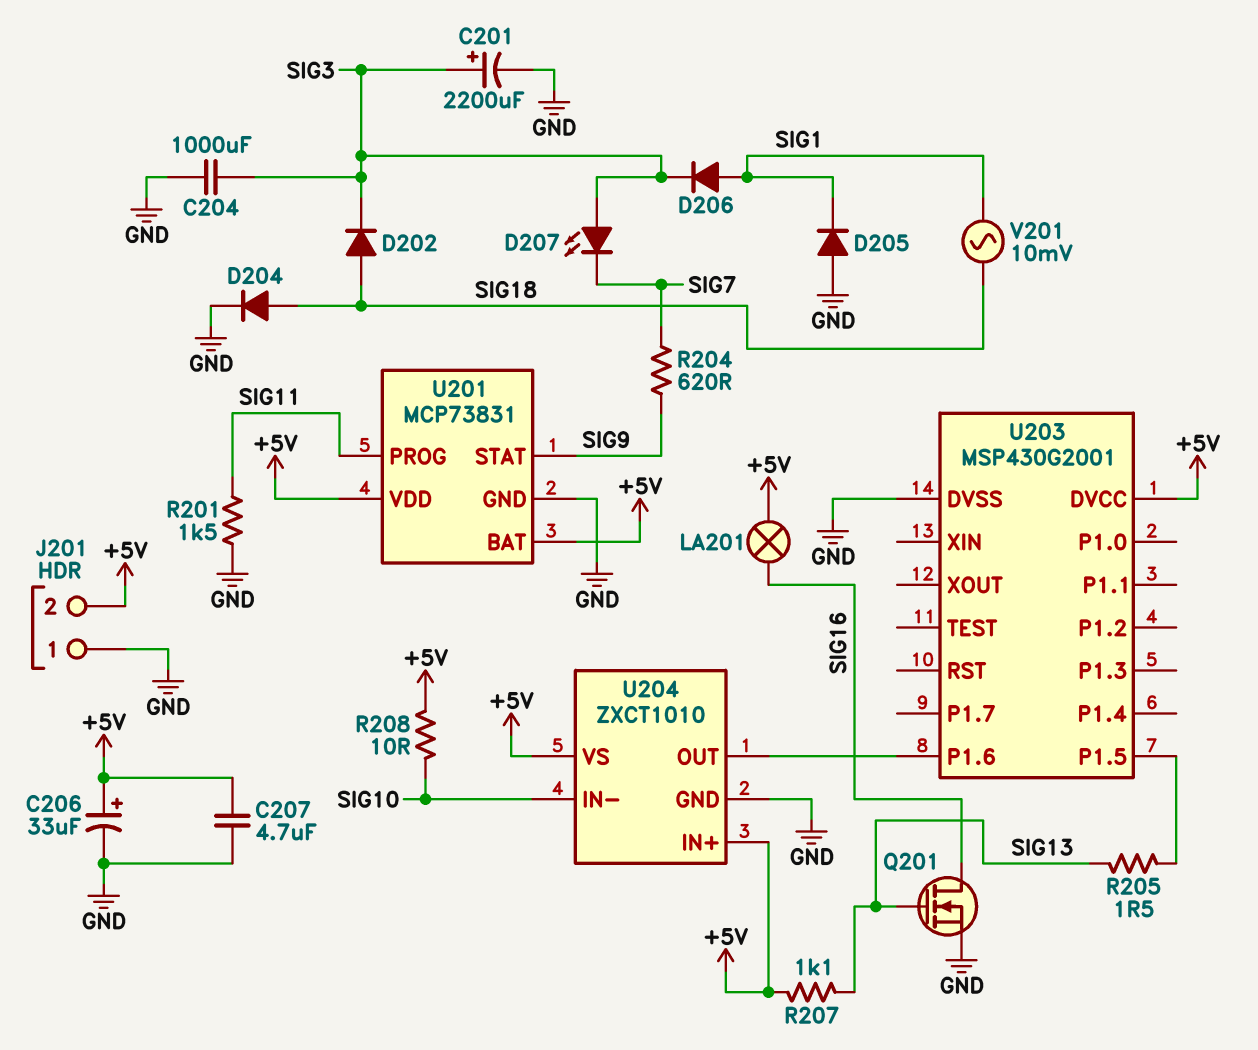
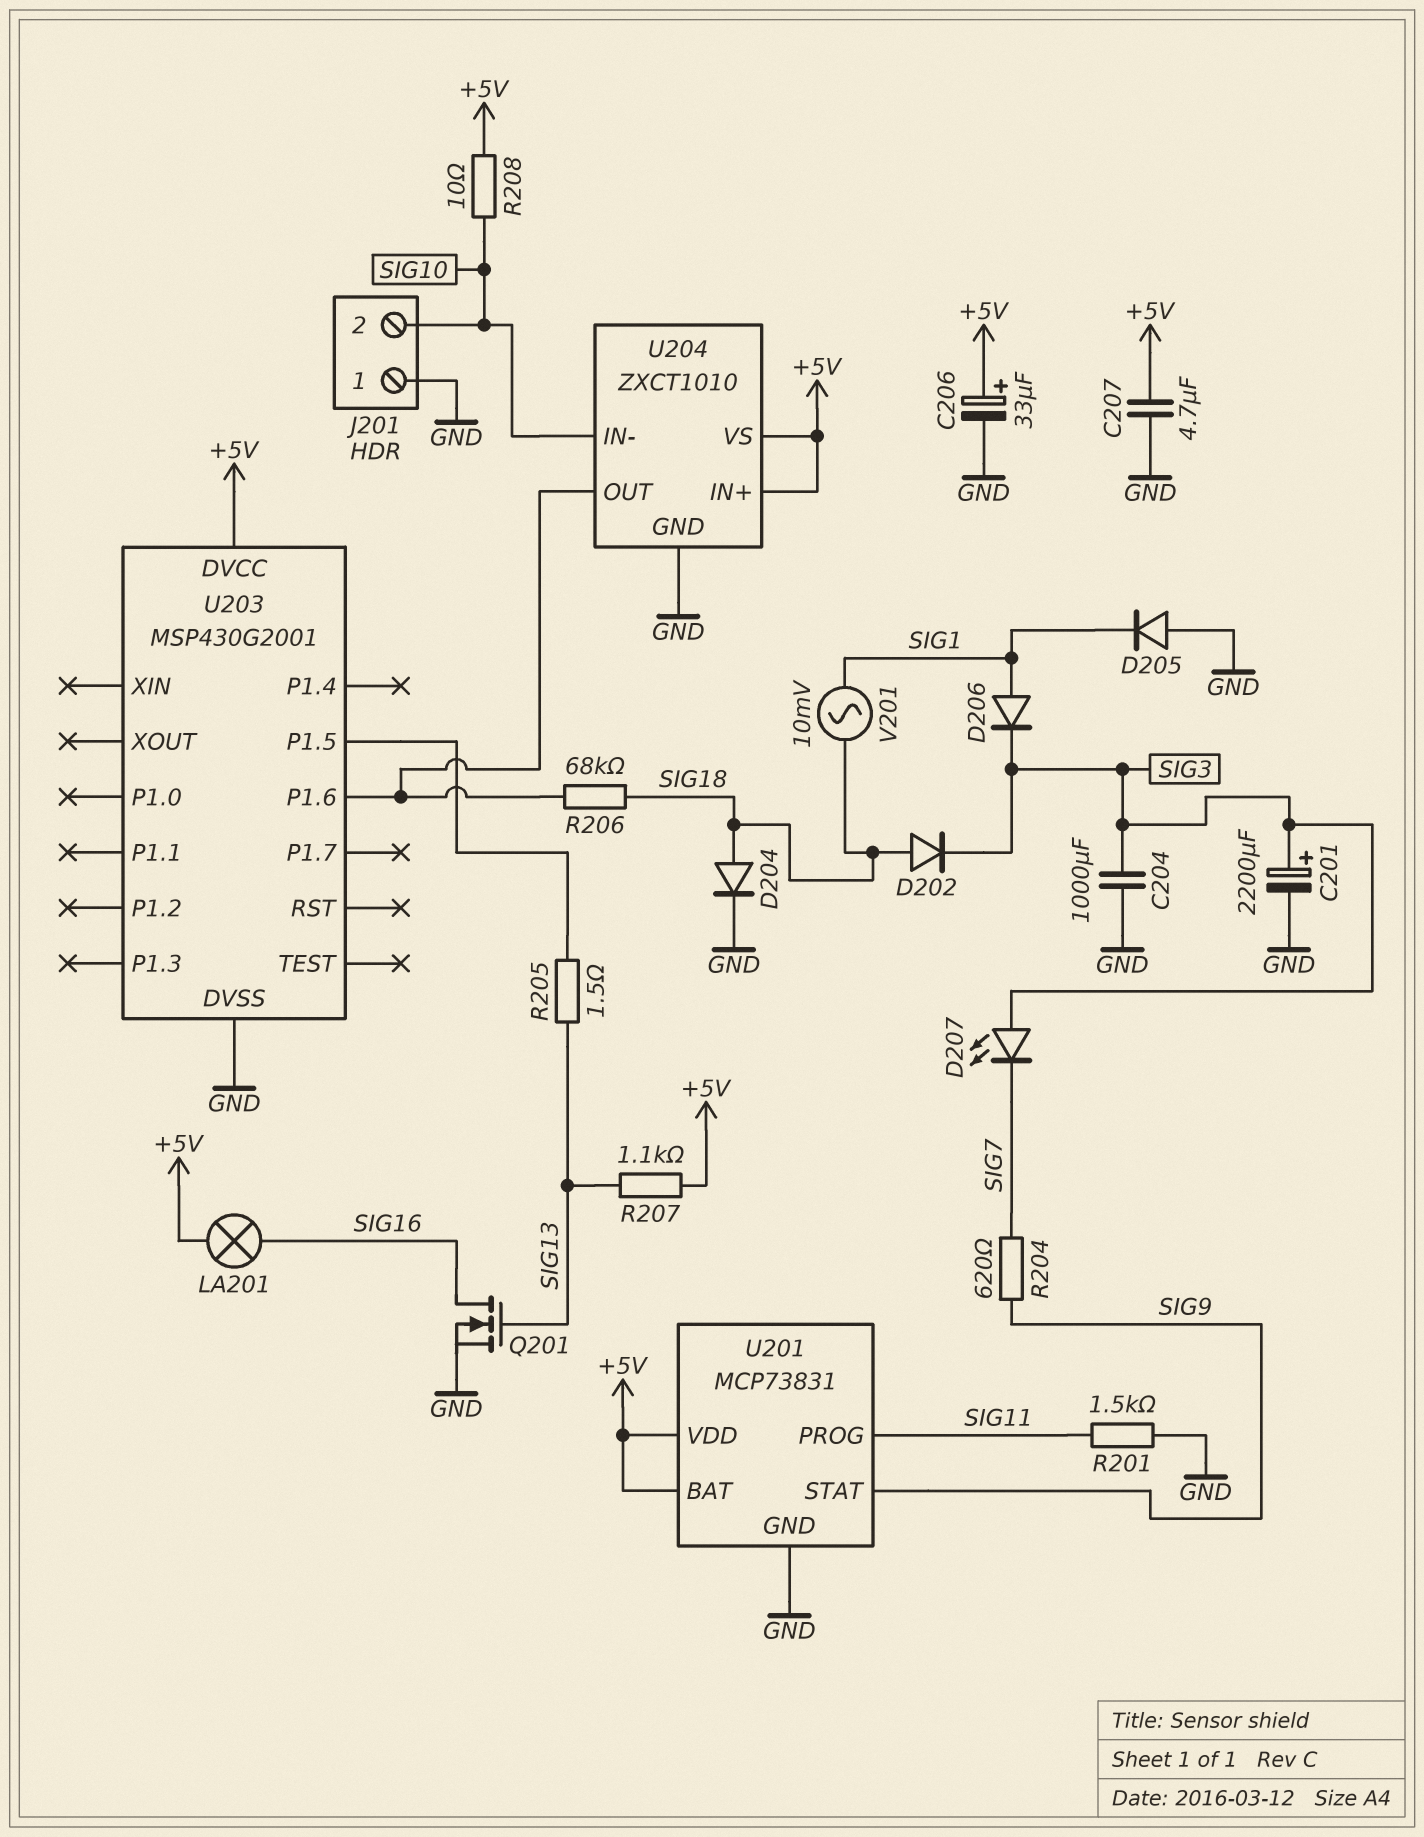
J201 pin 2: +5V -> SIG10
R206: none -> 68k (SIG18, U203/P1.6)

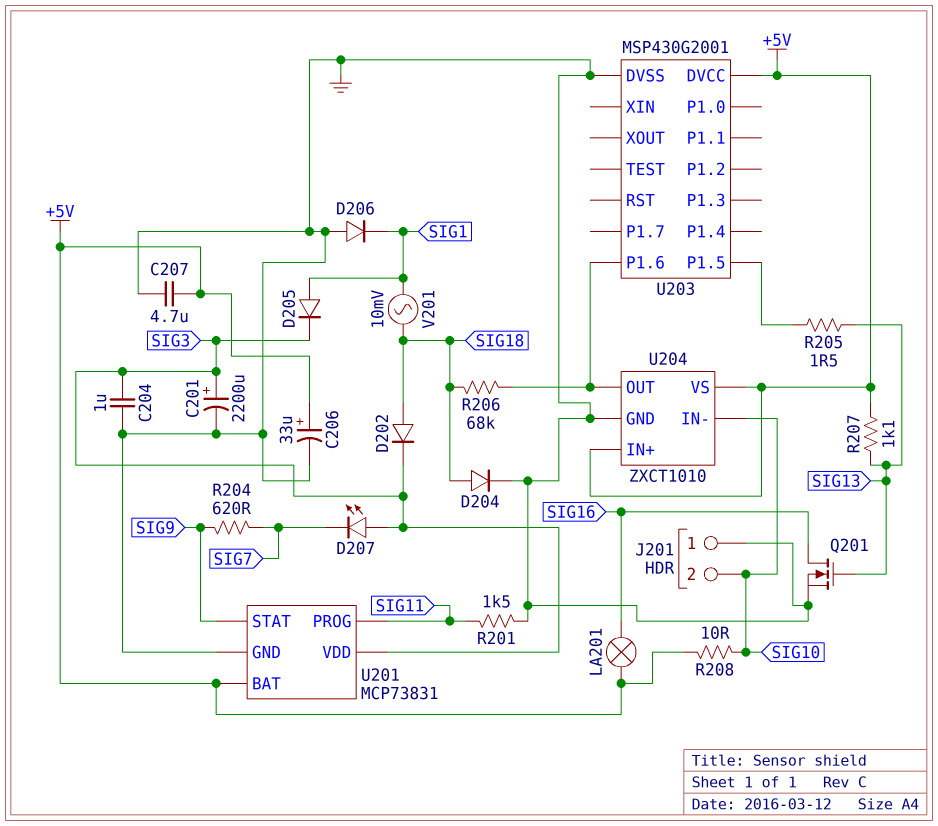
C204: 1000uF (GND, SIG3) -> 1uF (GND, SIG3)
D205: diode (A GND, K SIG1) -> diode (A SIG1, K SIG3)
D206: diode (A SIG1, K SIG3) -> diode (A GND, K SIG1)
U201 pin VDD: +5V -> SIG3

